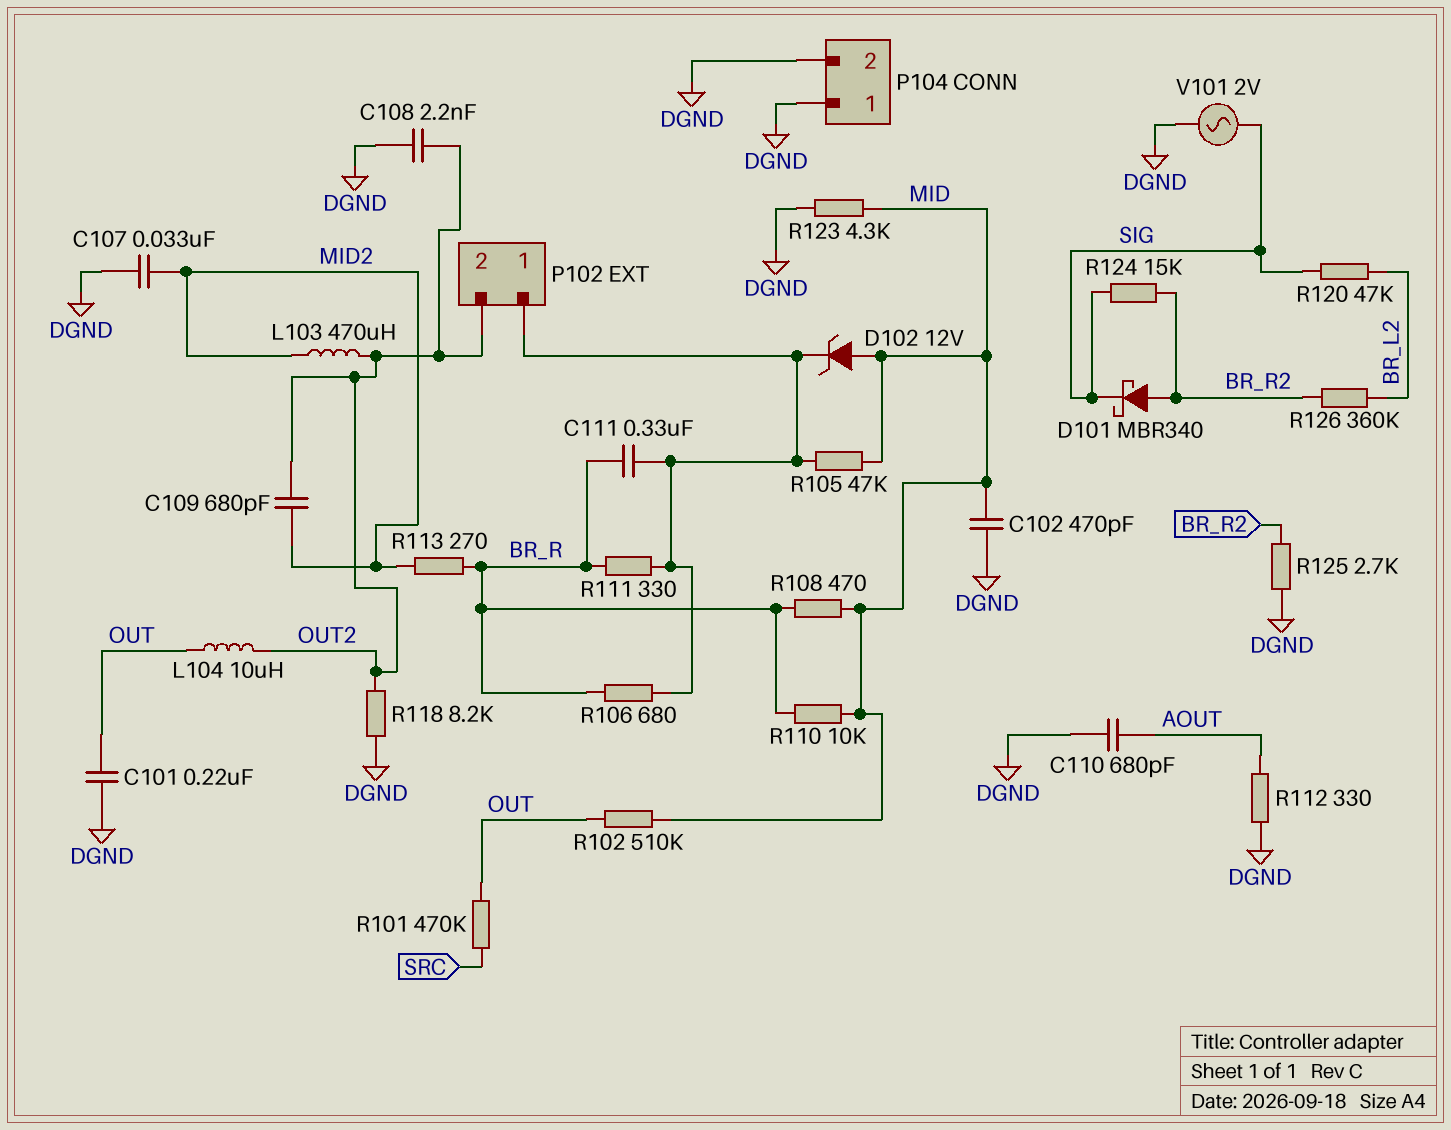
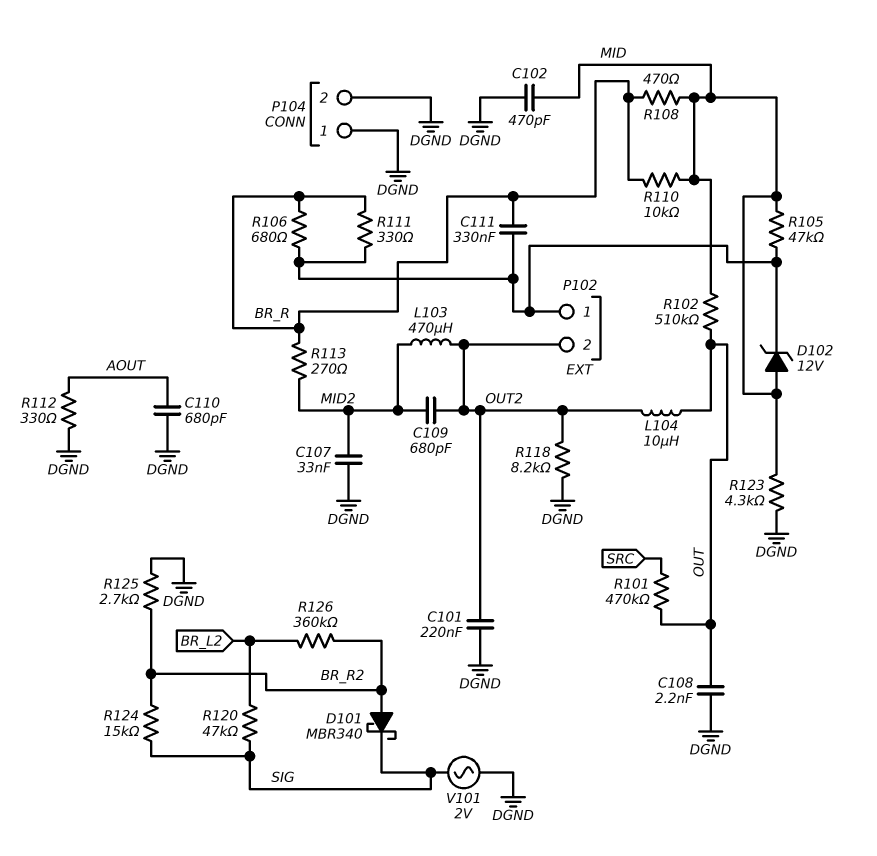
C101: 220nF (DGND, OUT) -> 220nF (DGND, OUT2)
C108: 2.2nF (DGND, OUT2) -> 2.2nF (DGND, OUT)

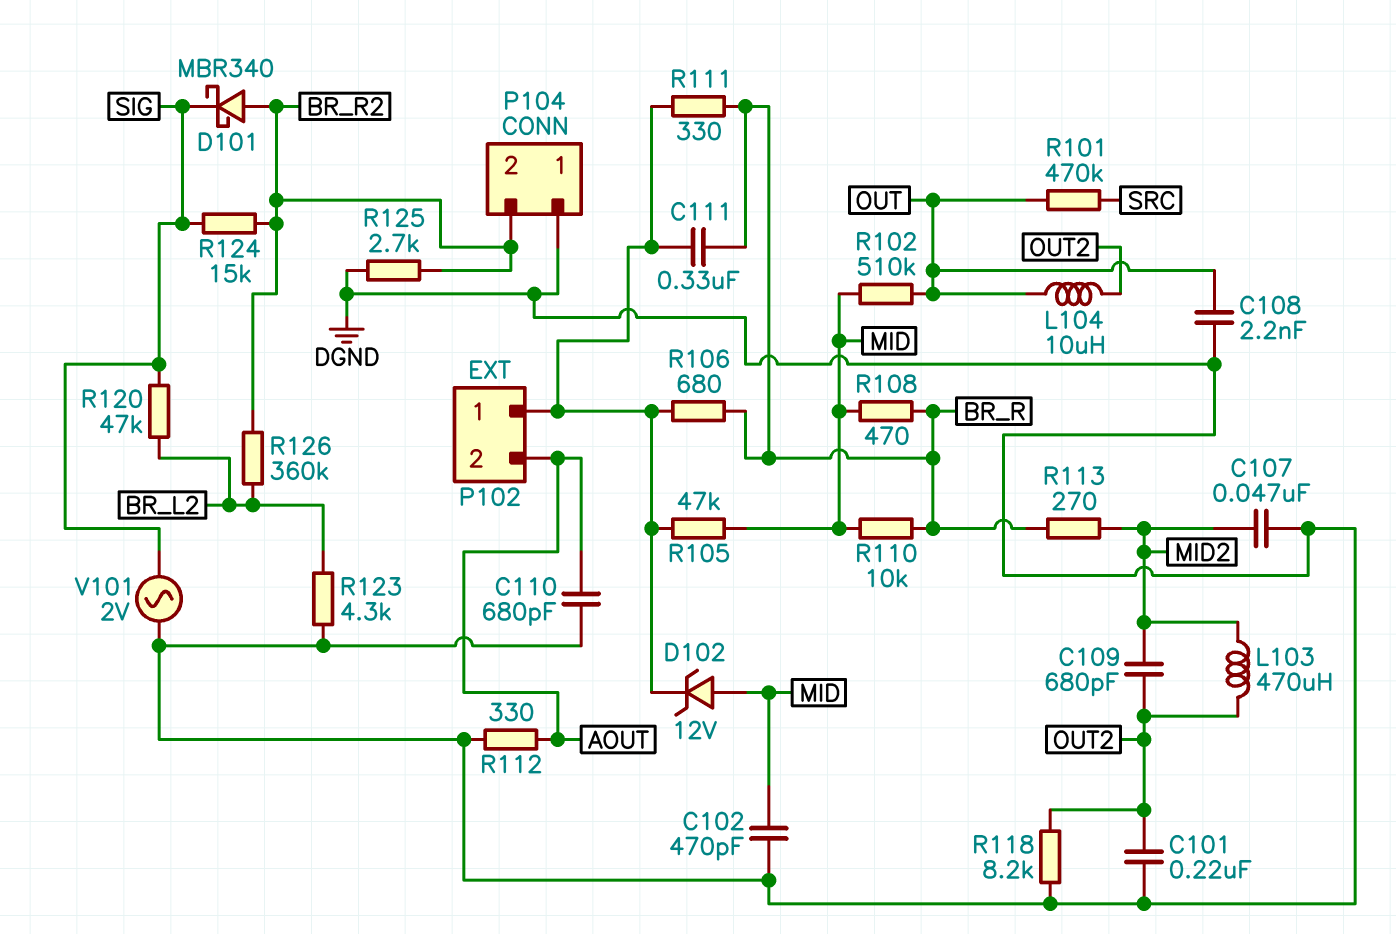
C107: 33nF (DGND, MID2) -> 47nF (DGND, MID2)
P102 pin 2: OUT2 -> AOUT
P104 pin 2: DGND -> BR_R2
R123: 4.3k (DGND, MID) -> 4.3k (BR_L2, DGND)

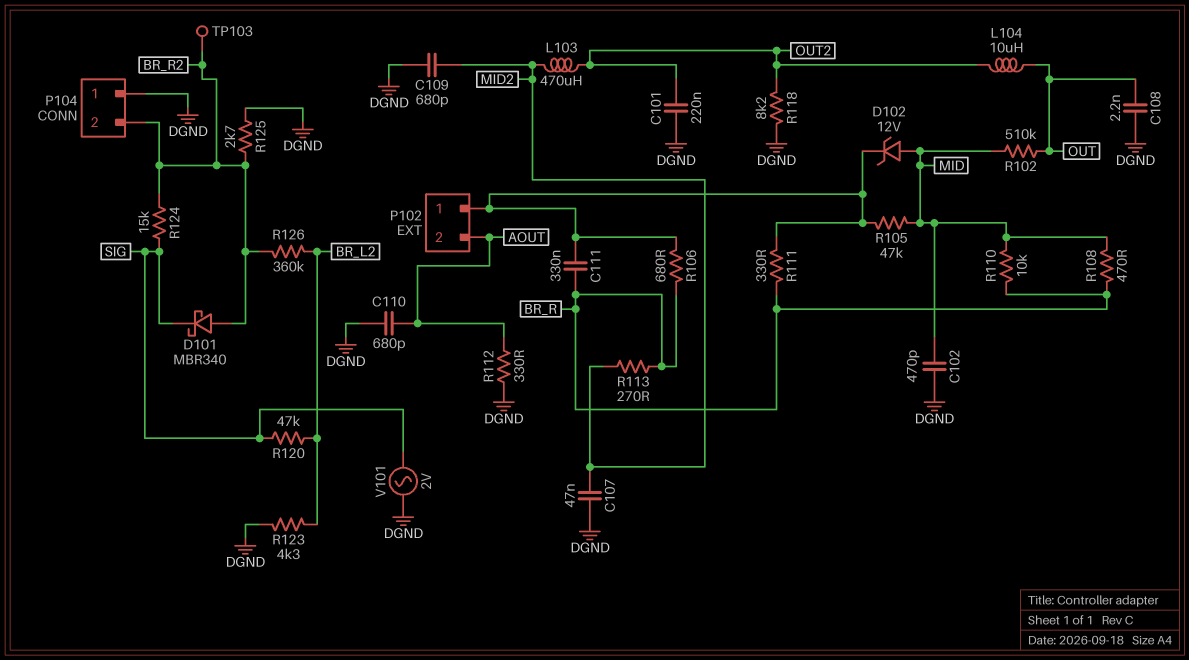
C109: 680pF (MID2, OUT2) -> 680pF (DGND, MID2)
R101: 470k (OUT, SRC) -> none
TP103: none -> test point (BR_R2)

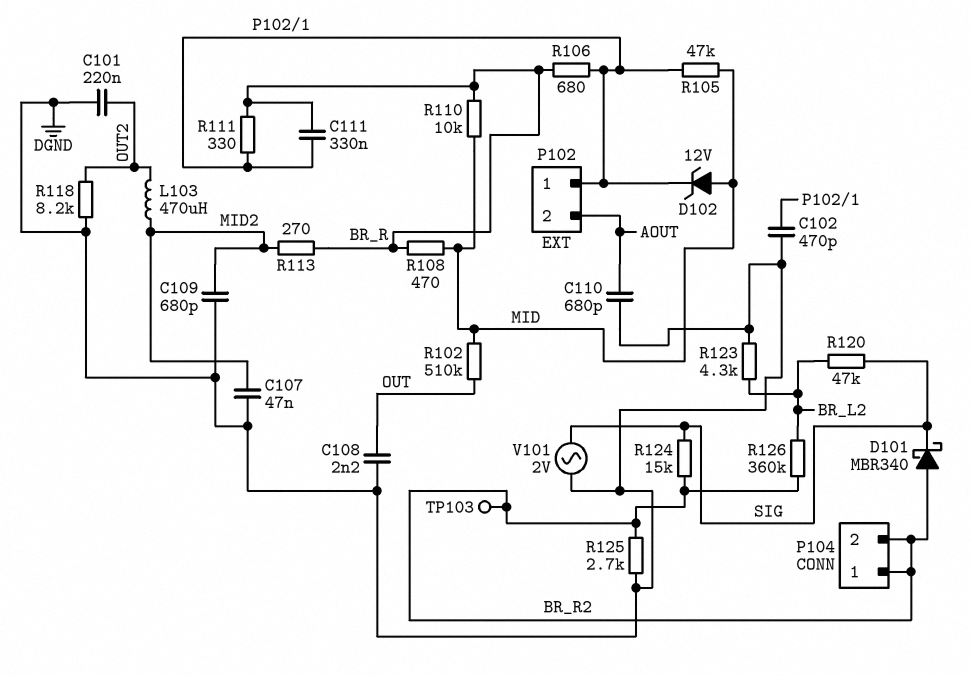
C102: 470pF (DGND, MID) -> 470pF (DGND, P102/1)
L104: 10uH (OUT, OUT2) -> none
P104 pin 1: DGND -> BR_R2
R112: 330 (AOUT, DGND) -> none

